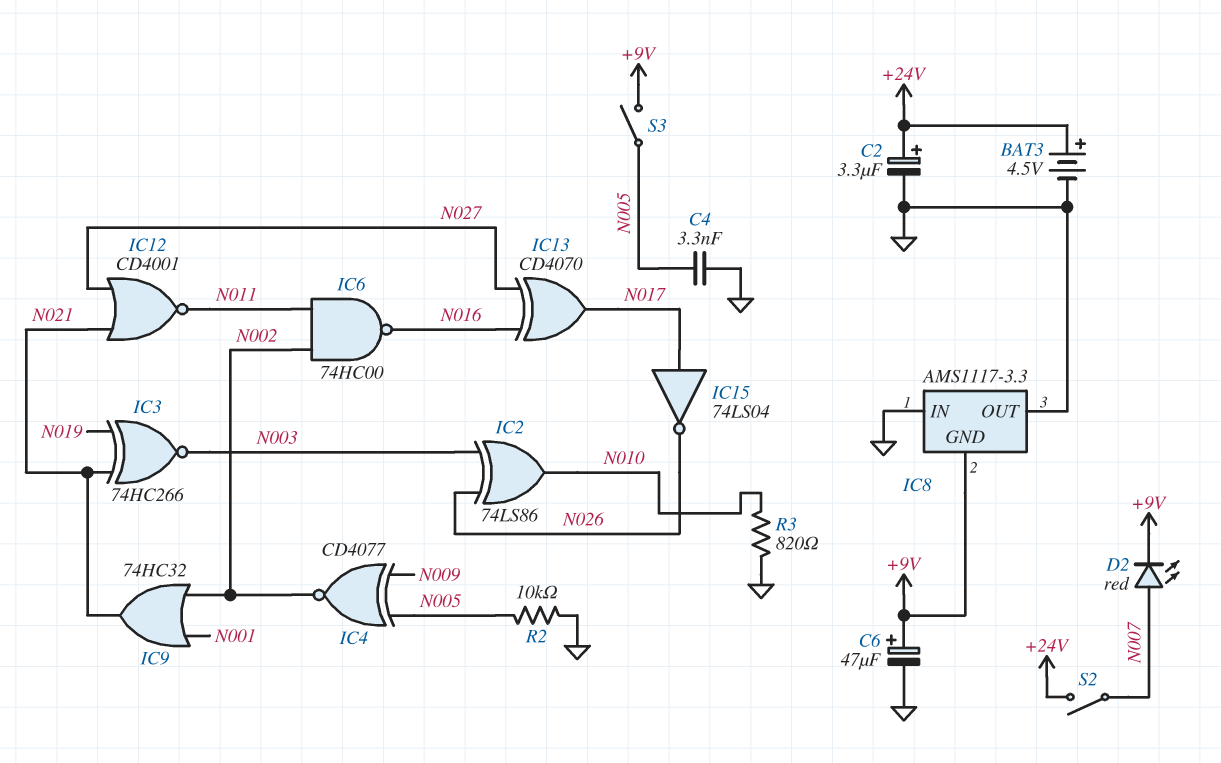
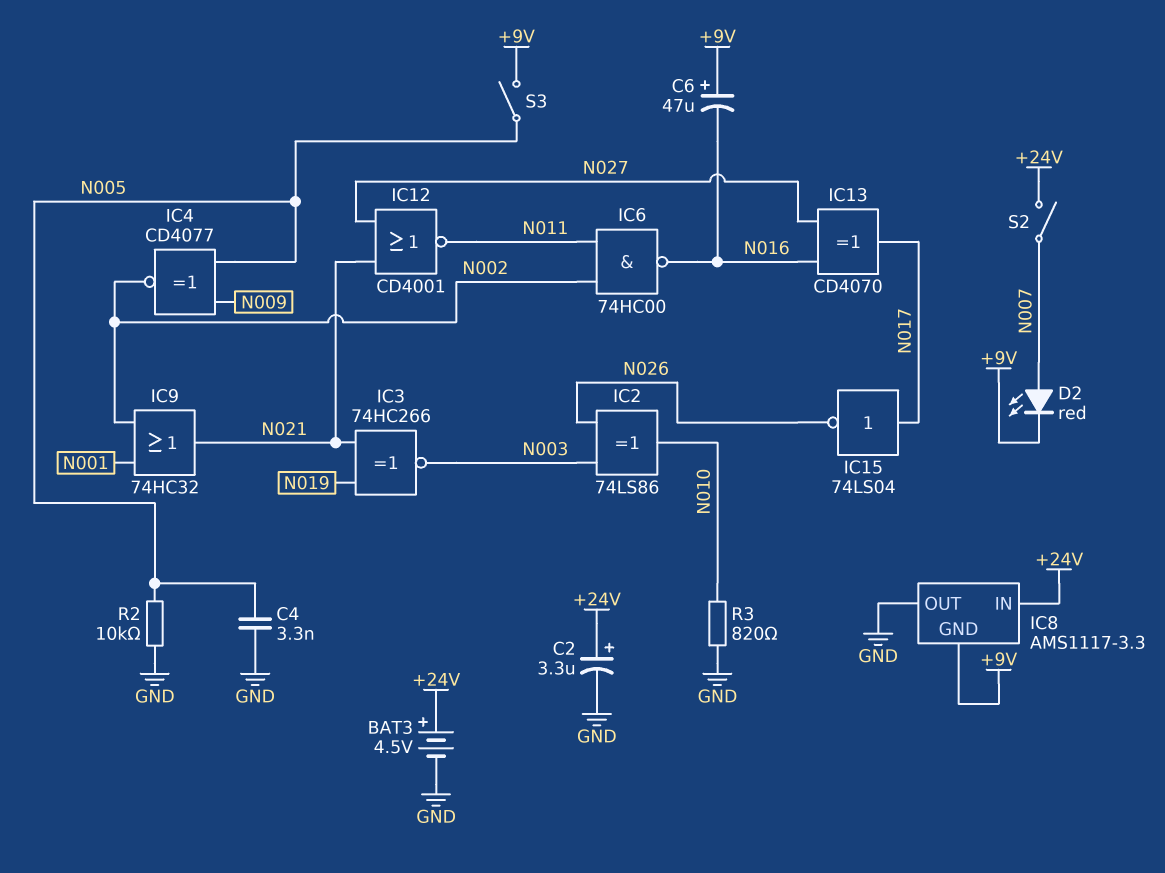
C6: 47uF (plus +9V, minus GND) -> 47uF (plus +9V, minus N016)
IC8 pin IN: GND -> +24V

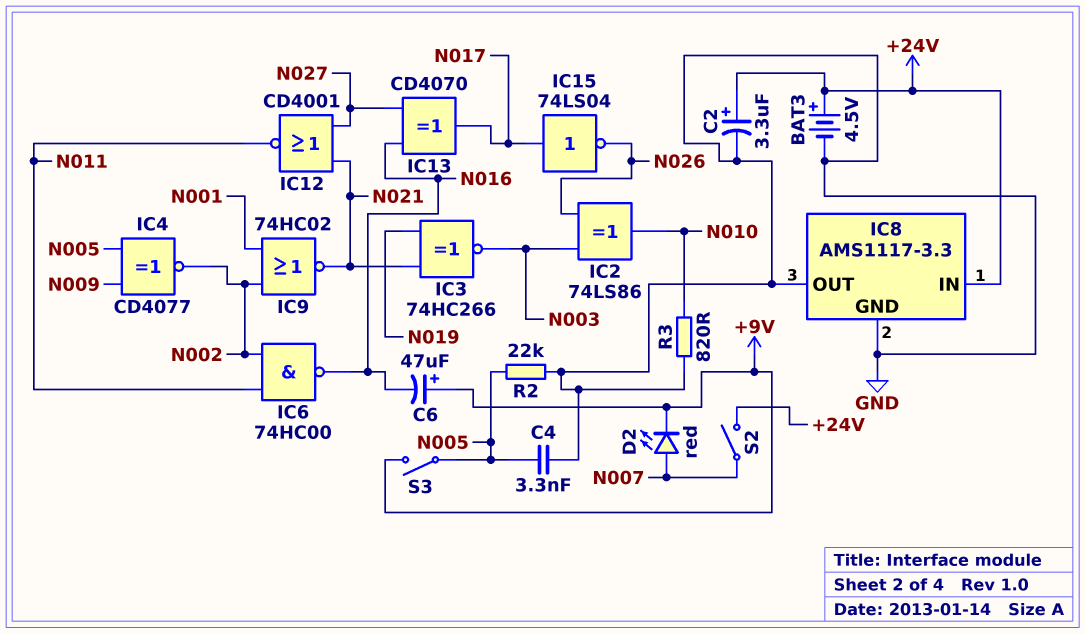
IC8 pin GND: +9V -> GND
IC9: OR 74HC32 (in N001, in N002, out N021) -> NOR 74HC02 (in N001, in N002, out N021)
R2: 10k (GND, N005) -> 22k (GND, N005)

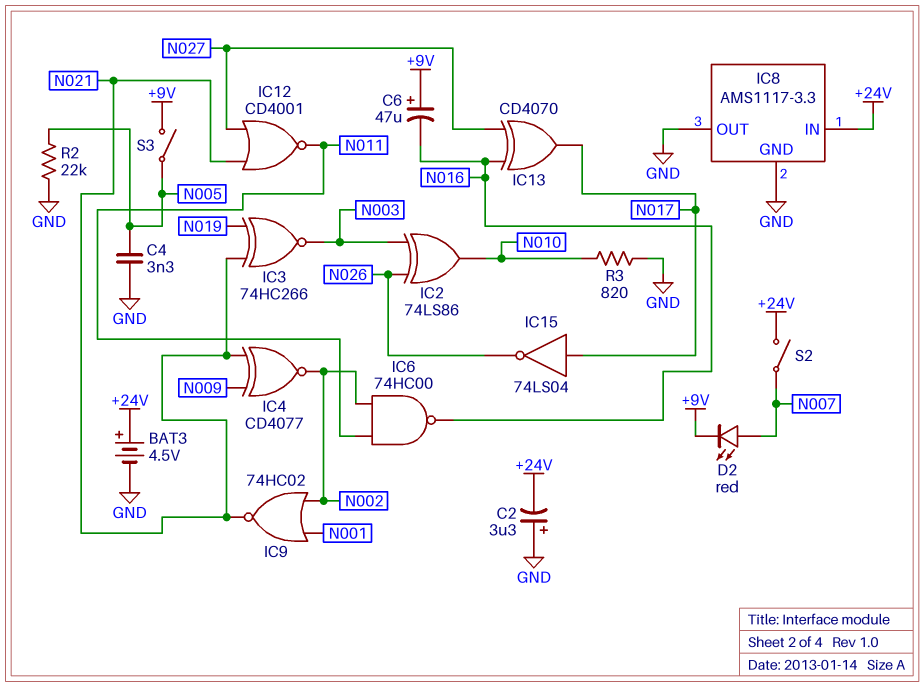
C2: 3.3uF (plus +24V, minus GND) -> 3.3uF (plus GND, minus +24V)
IC4: XNOR CD4077 (in N005, in N009, out N002) -> XNOR CD4077 (in N009, in N021, out N002)

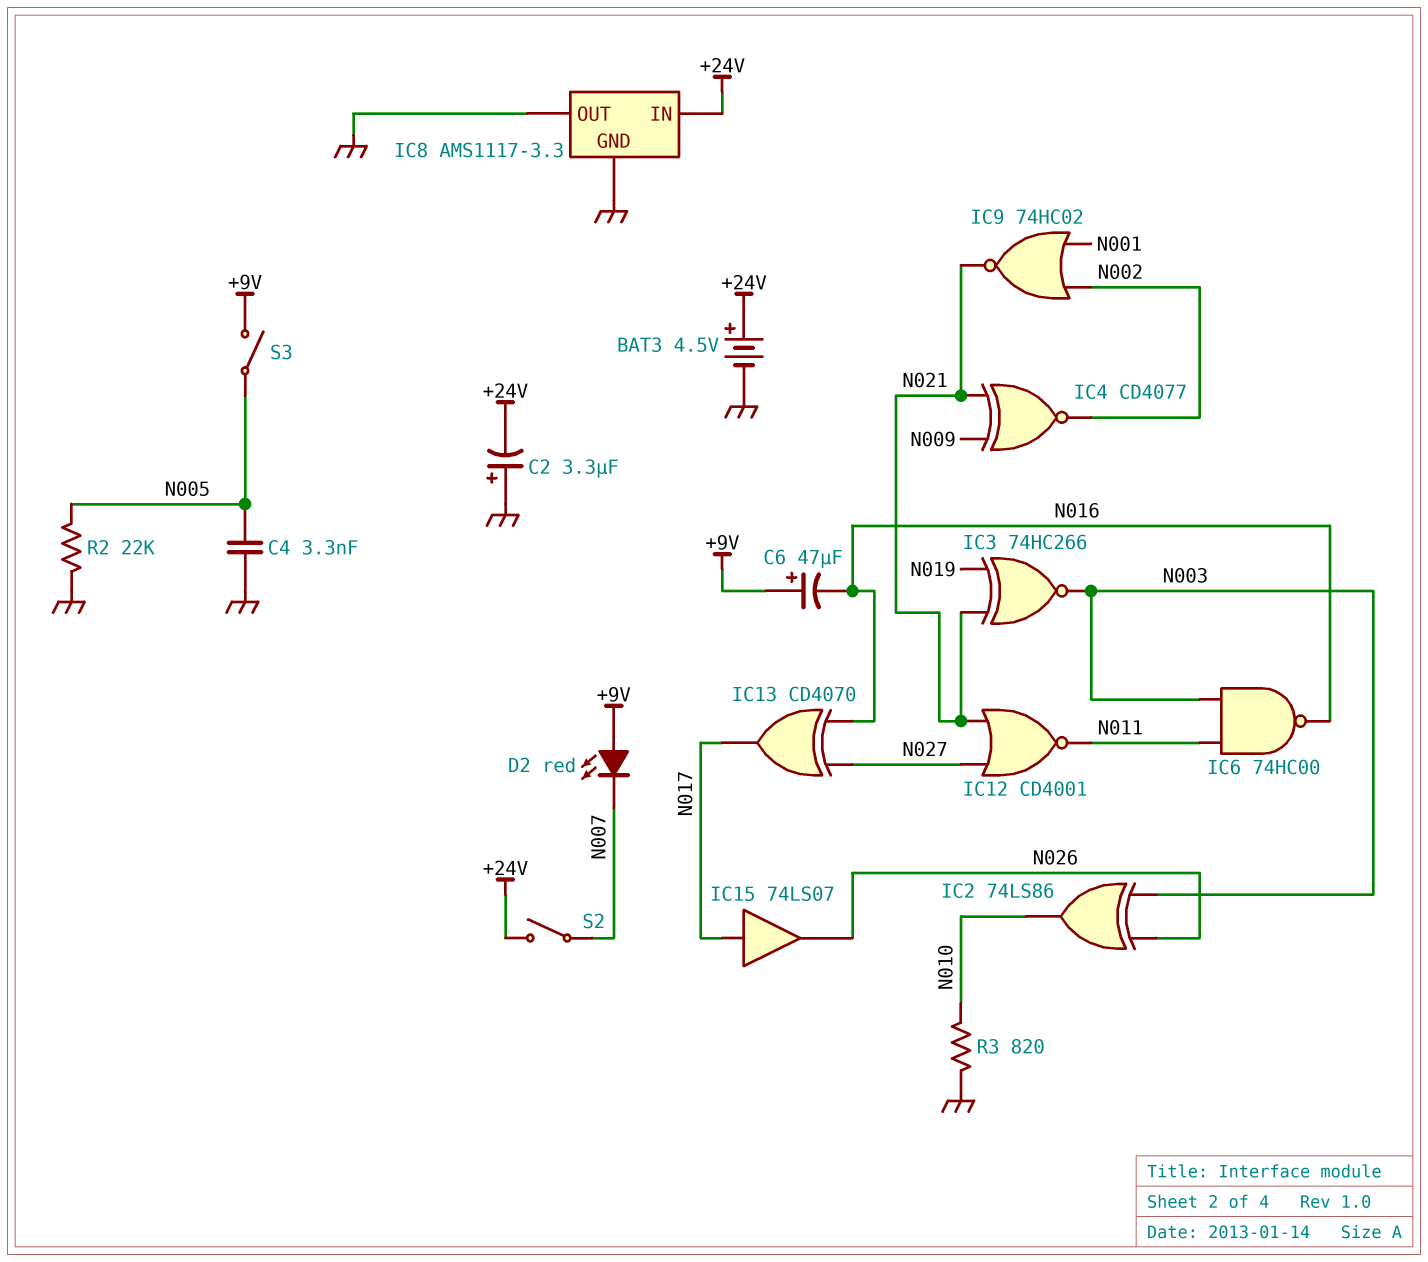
D2: LED red (A N007, K +9V) -> LED red (A +9V, K N007)
IC6: NAND 74HC00 (in N002, in N011, out N016) -> NAND 74HC00 (in N003, in N011, out N016)
IC15: NOT 74LS04 (in N017, out N026) -> buffer 74LS07 (in N017, out N026)

